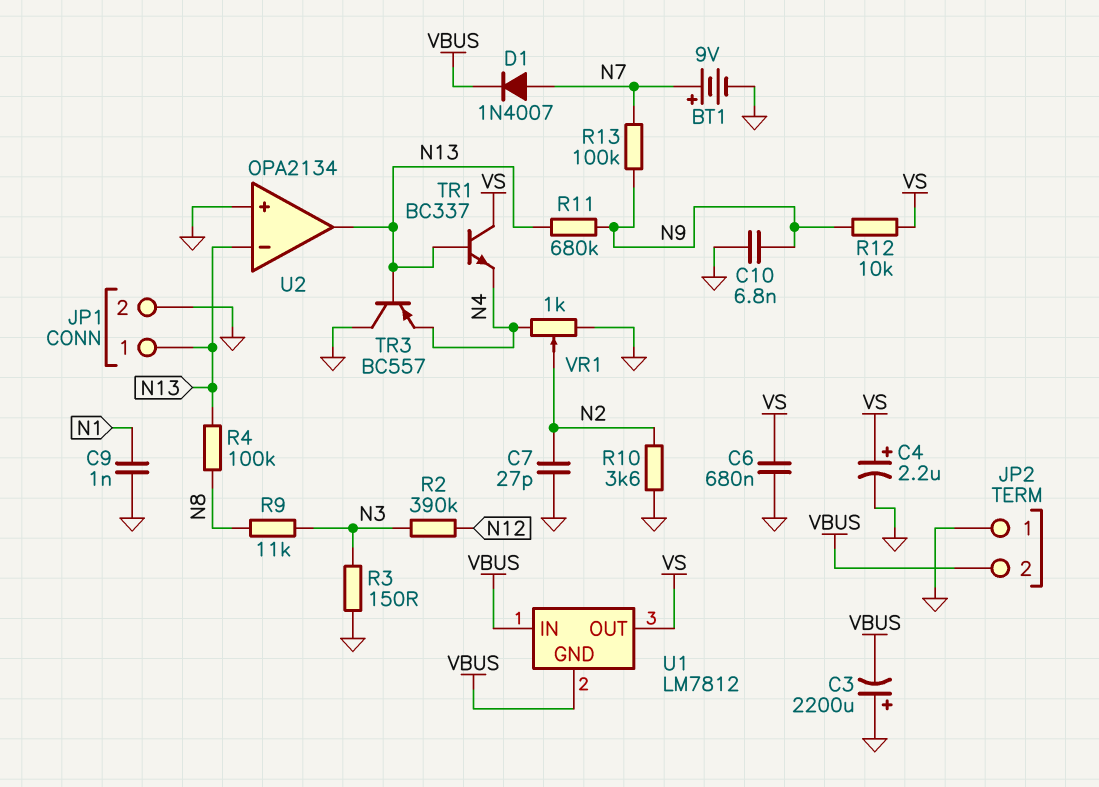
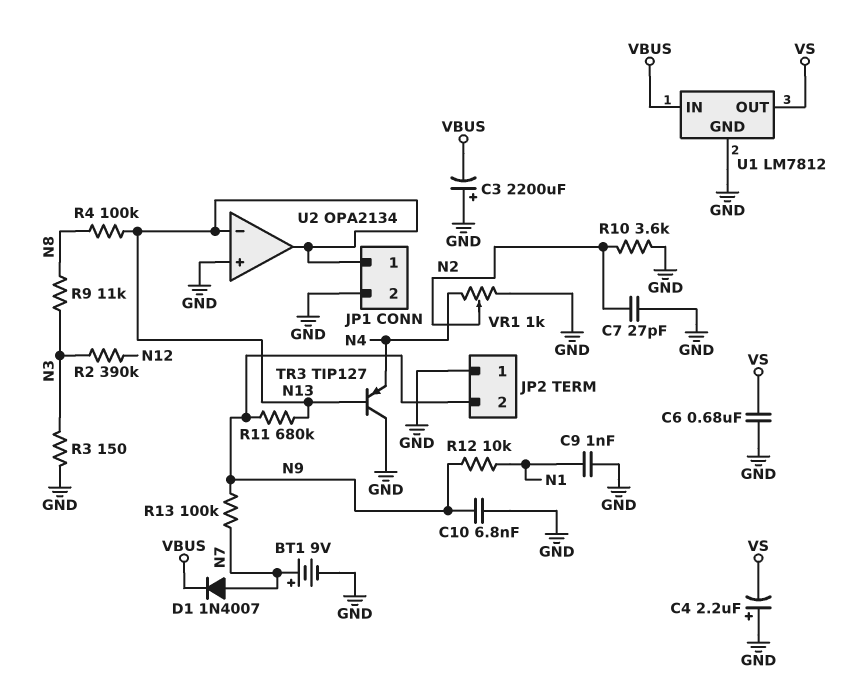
C4: 2.2uF (plus VS, minus GND) -> 2.2uF (plus GND, minus VS)
JP2 pin 2: VBUS -> N9
R12: 10k (N9, VS) -> 10k (N1, N9)
TR1: NPN BC337 (B N13, C VS, E N4) -> none
TR3: PNP BC557 (B N13, C GND, E N4) -> PNP TIP127 (B N13, C GND, E N4)
U1 pin GND: VBUS -> GND

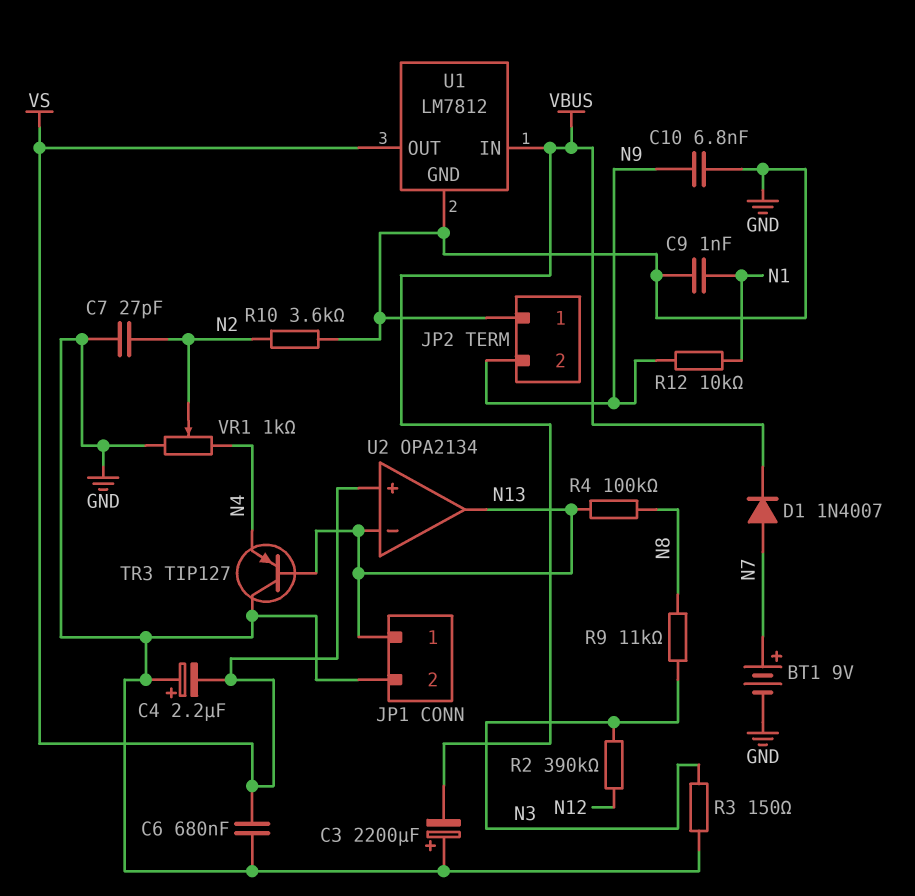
R11: 680k (N9, N13) -> none
R13: 100k (N7, N9) -> none
U2 pin in+: GND -> VS

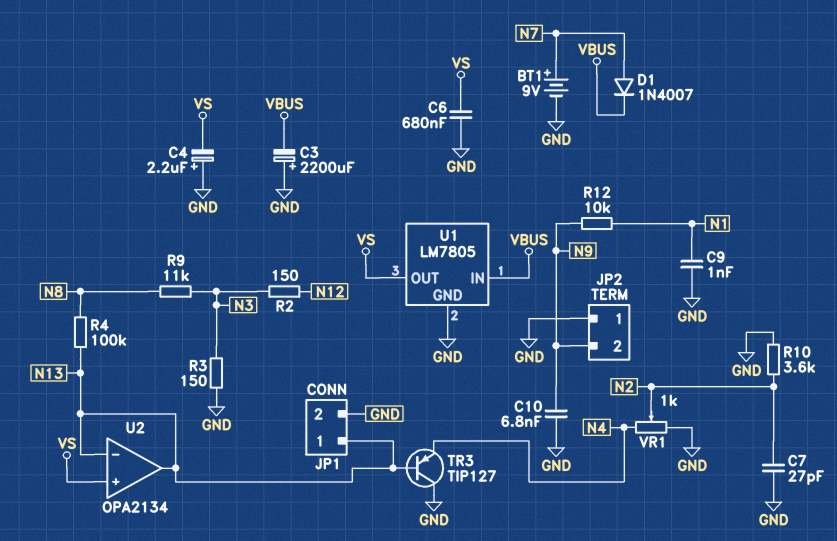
R2: 390k (N3, N12) -> 150 (N3, N12)
U1: LM7812 -> LM7805

